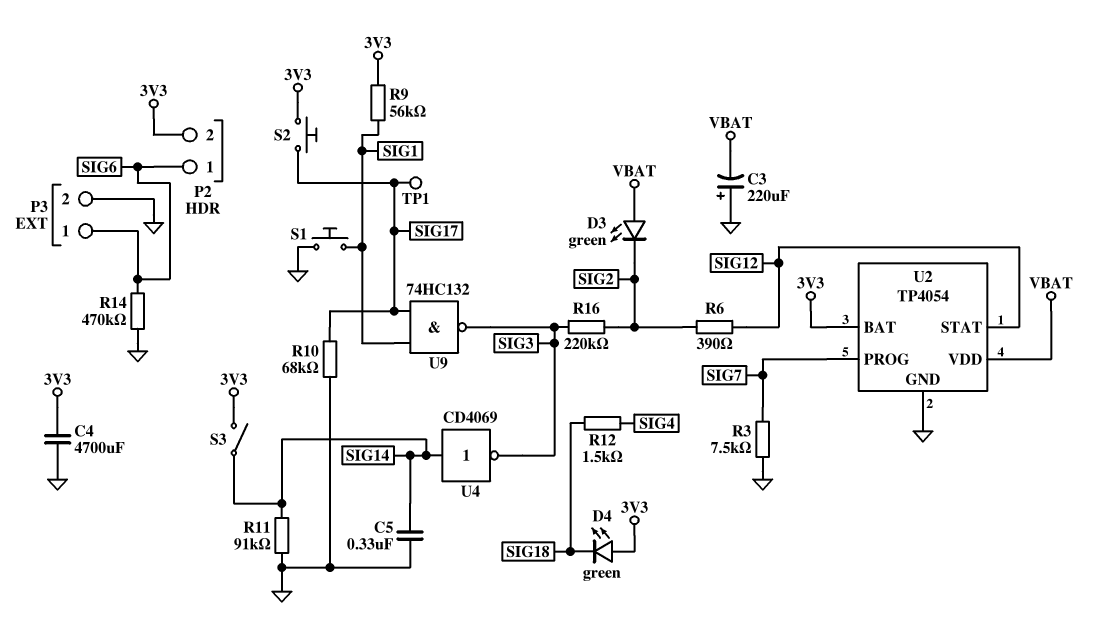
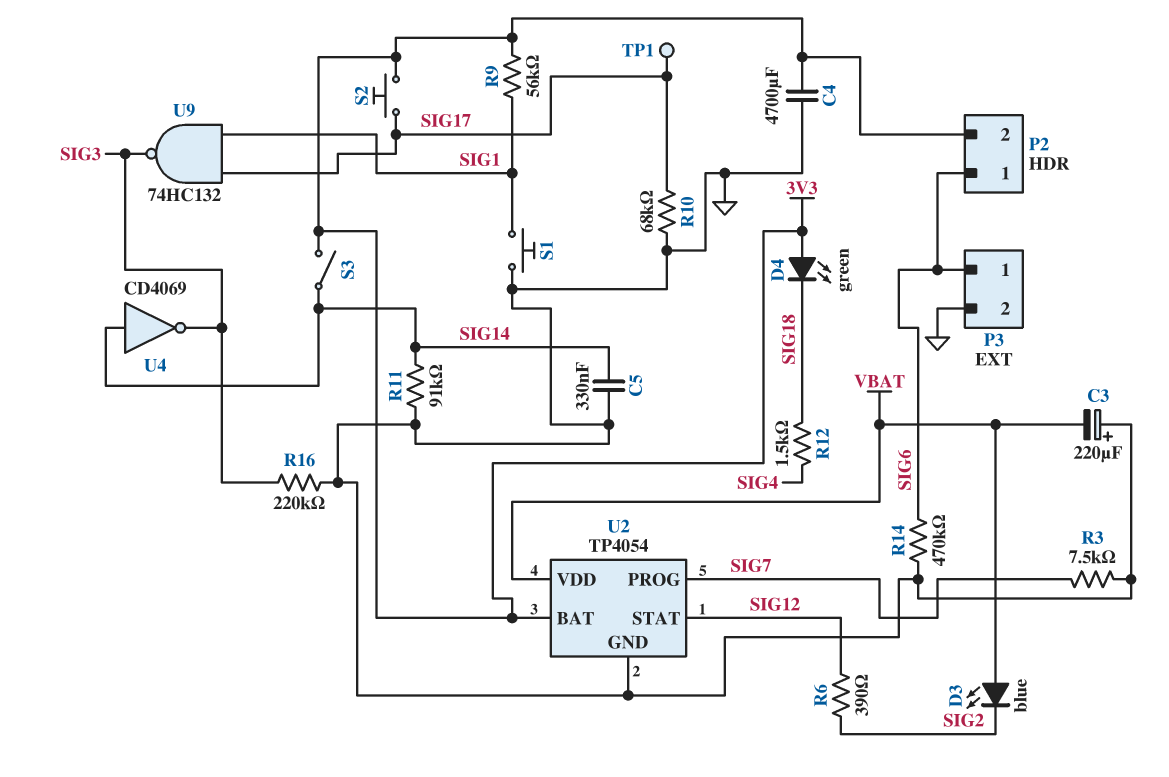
D3: LED green (A VBAT, K SIG2) -> LED blue (A VBAT, K SIG2)
R16: 220k (SIG2, SIG3) -> 220k (GND, SIG3)

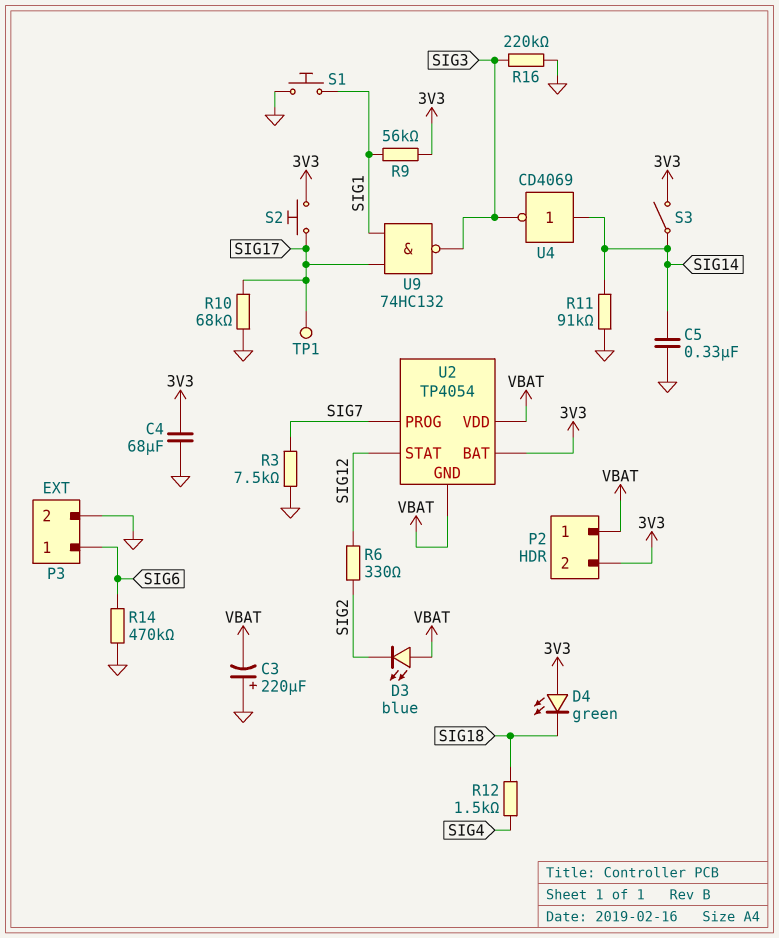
C4: 4700uF (3V3, GND) -> 68uF (3V3, GND)
P2 pin 1: SIG6 -> VBAT
R6: 390 (SIG2, SIG12) -> 330 (SIG2, SIG12)
U2 pin GND: GND -> VBAT

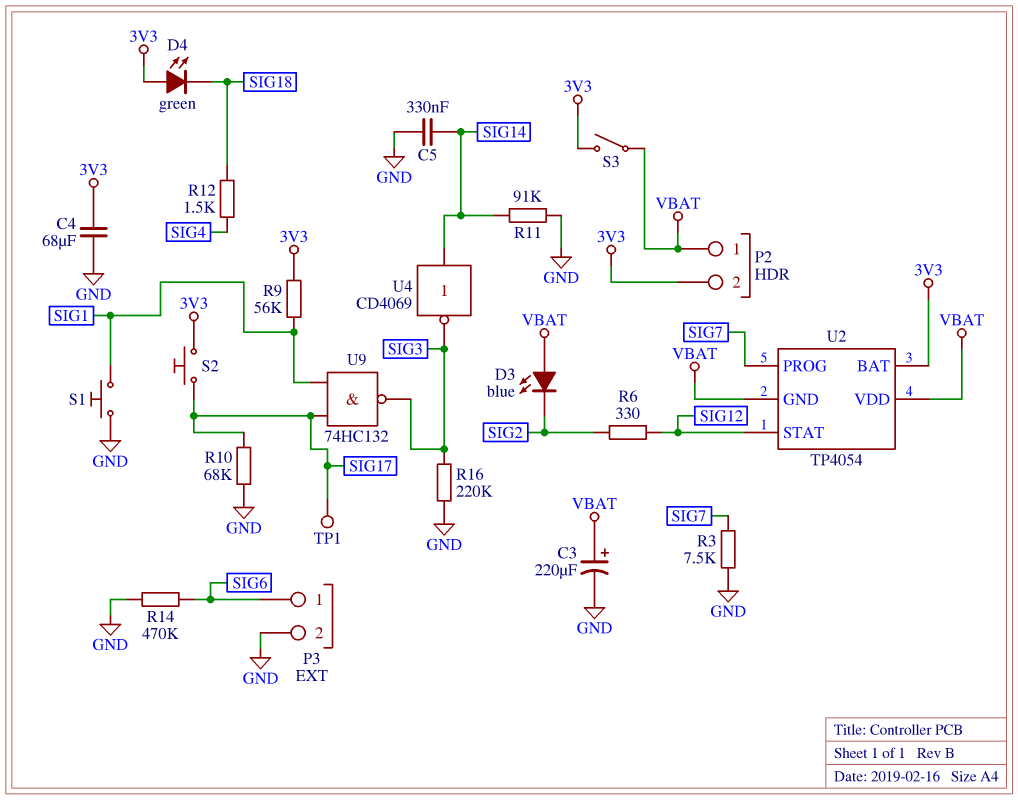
C3: 220uF (plus GND, minus VBAT) -> 220uF (plus VBAT, minus GND)
S3: switch (3V3, SIG14) -> switch (3V3, VBAT)

